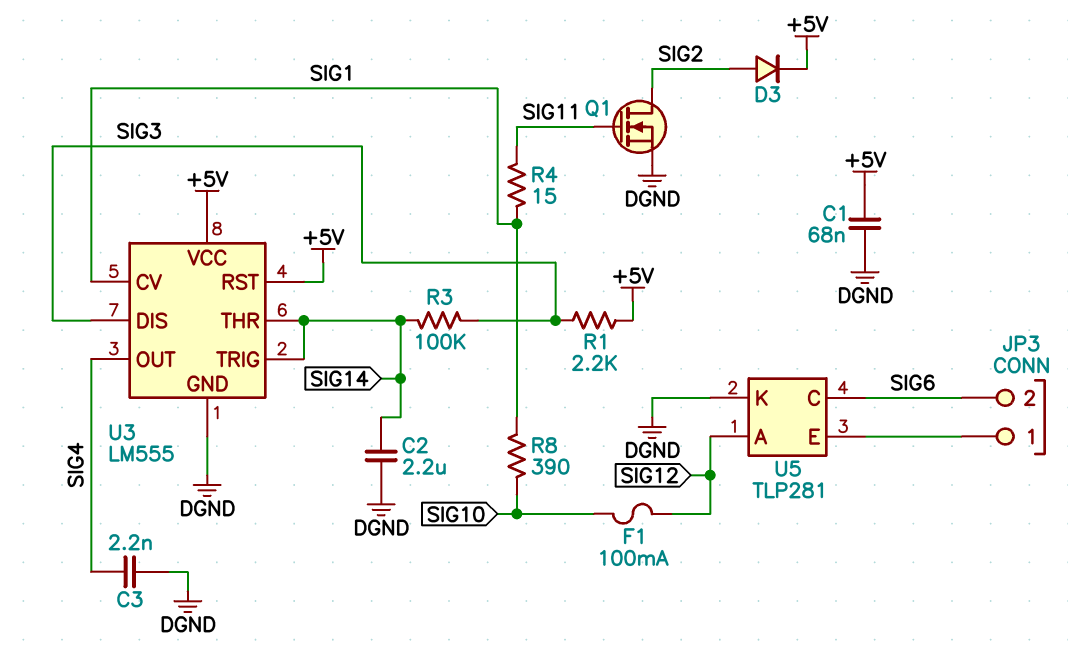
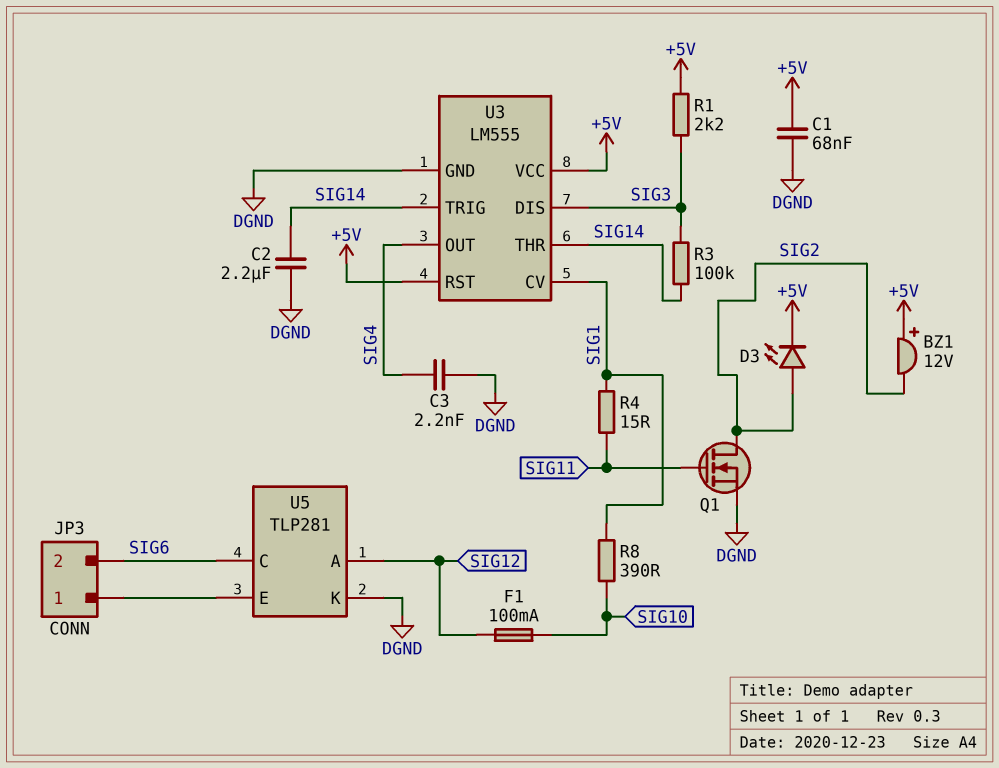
BZ1: none -> buzzer 12V (plus +5V, minus SIG2)
D3: diode (A SIG2, K +5V) -> LED (A SIG2, K +5V)

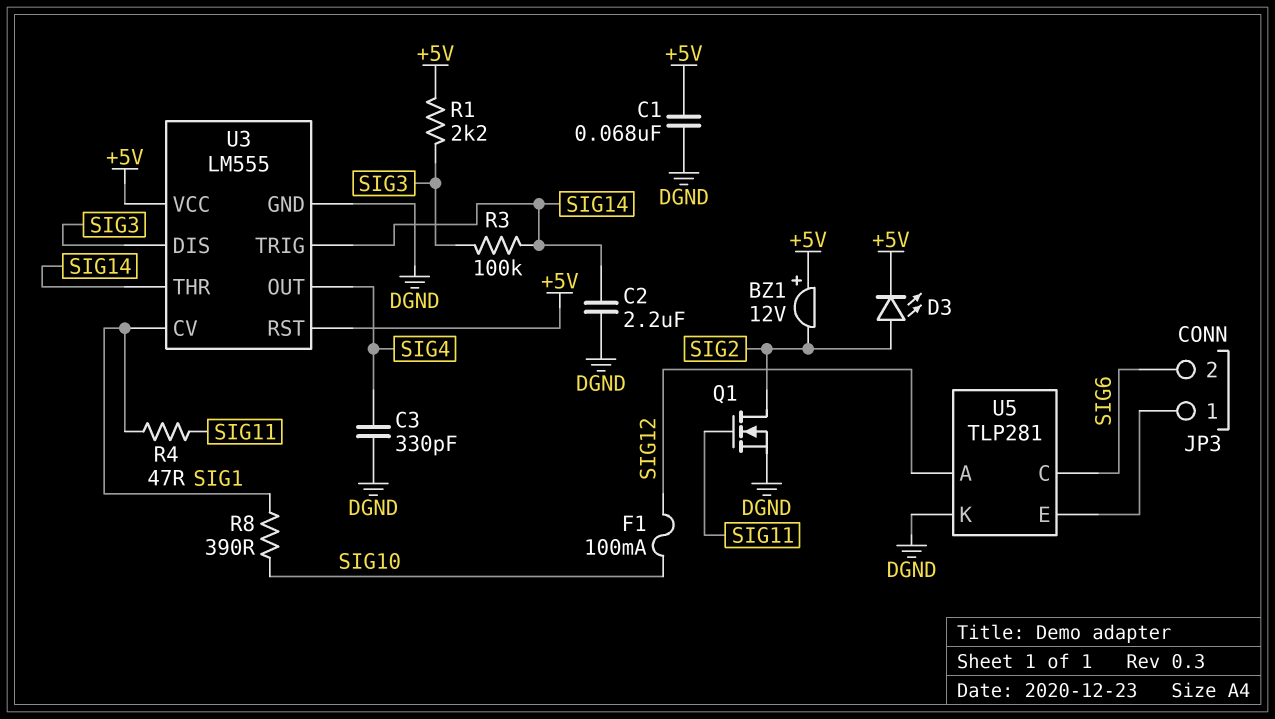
C3: 2.2nF (DGND, SIG4) -> 330pF (DGND, SIG4)
R4: 15 (SIG1, SIG11) -> 47 (SIG1, SIG11)

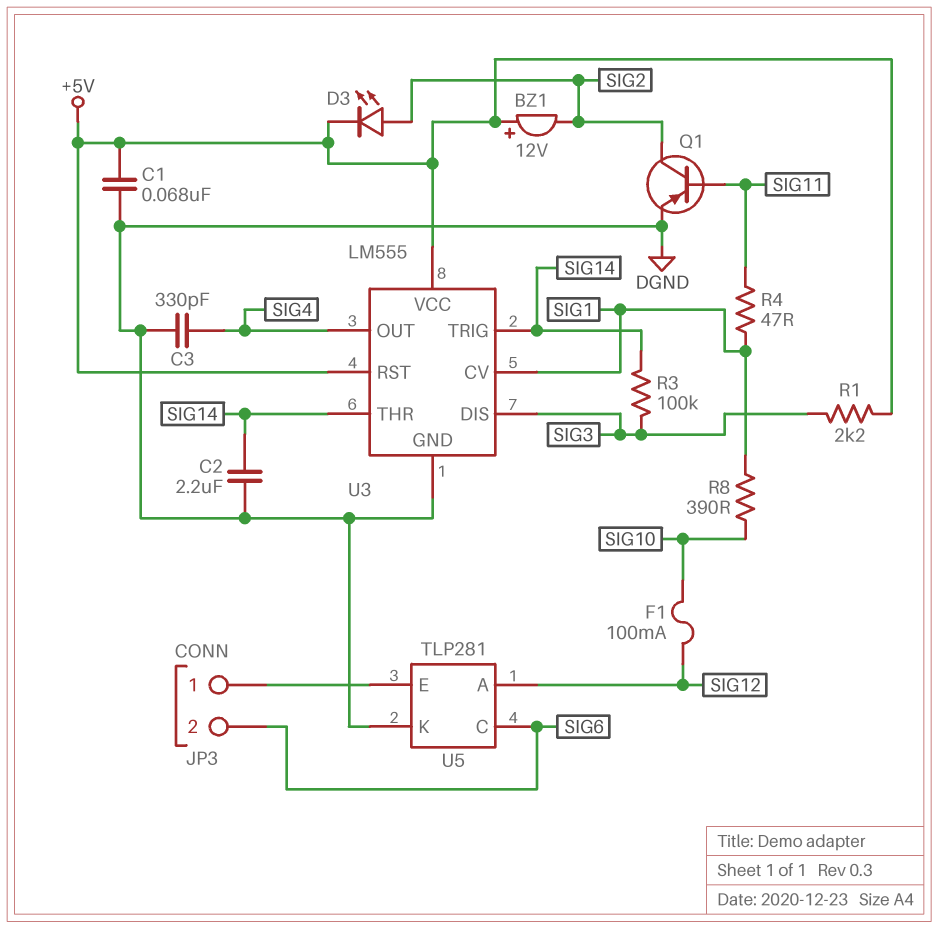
Q1: NMOS (G SIG11, D SIG2, S DGND) -> PNP (B SIG11, C SIG2, E DGND)

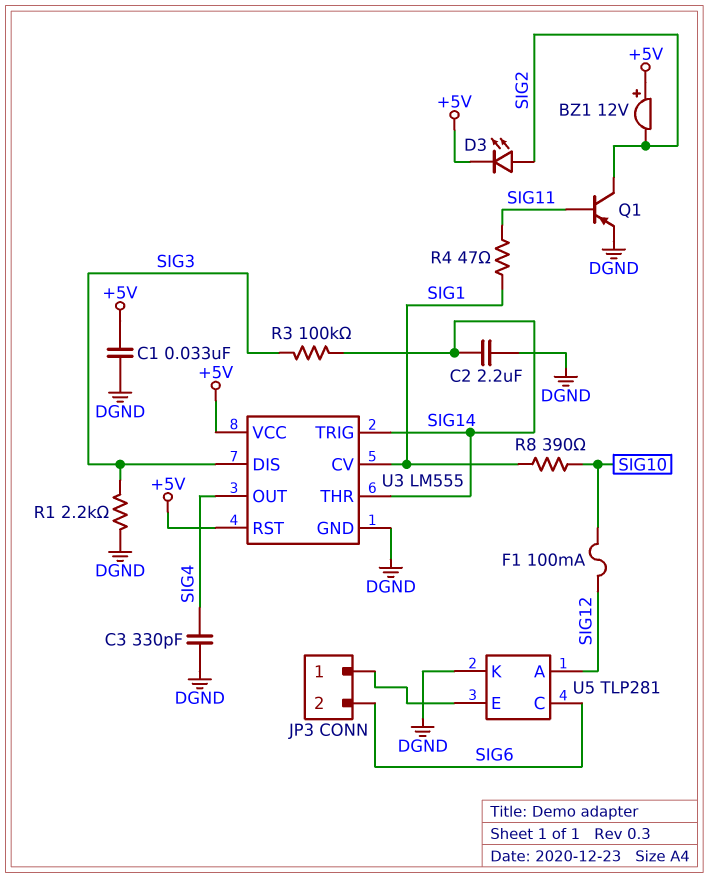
C1: 68nF (+5V, DGND) -> 33nF (+5V, DGND)
R1: 2.2k (+5V, SIG3) -> 2.2k (DGND, SIG3)

